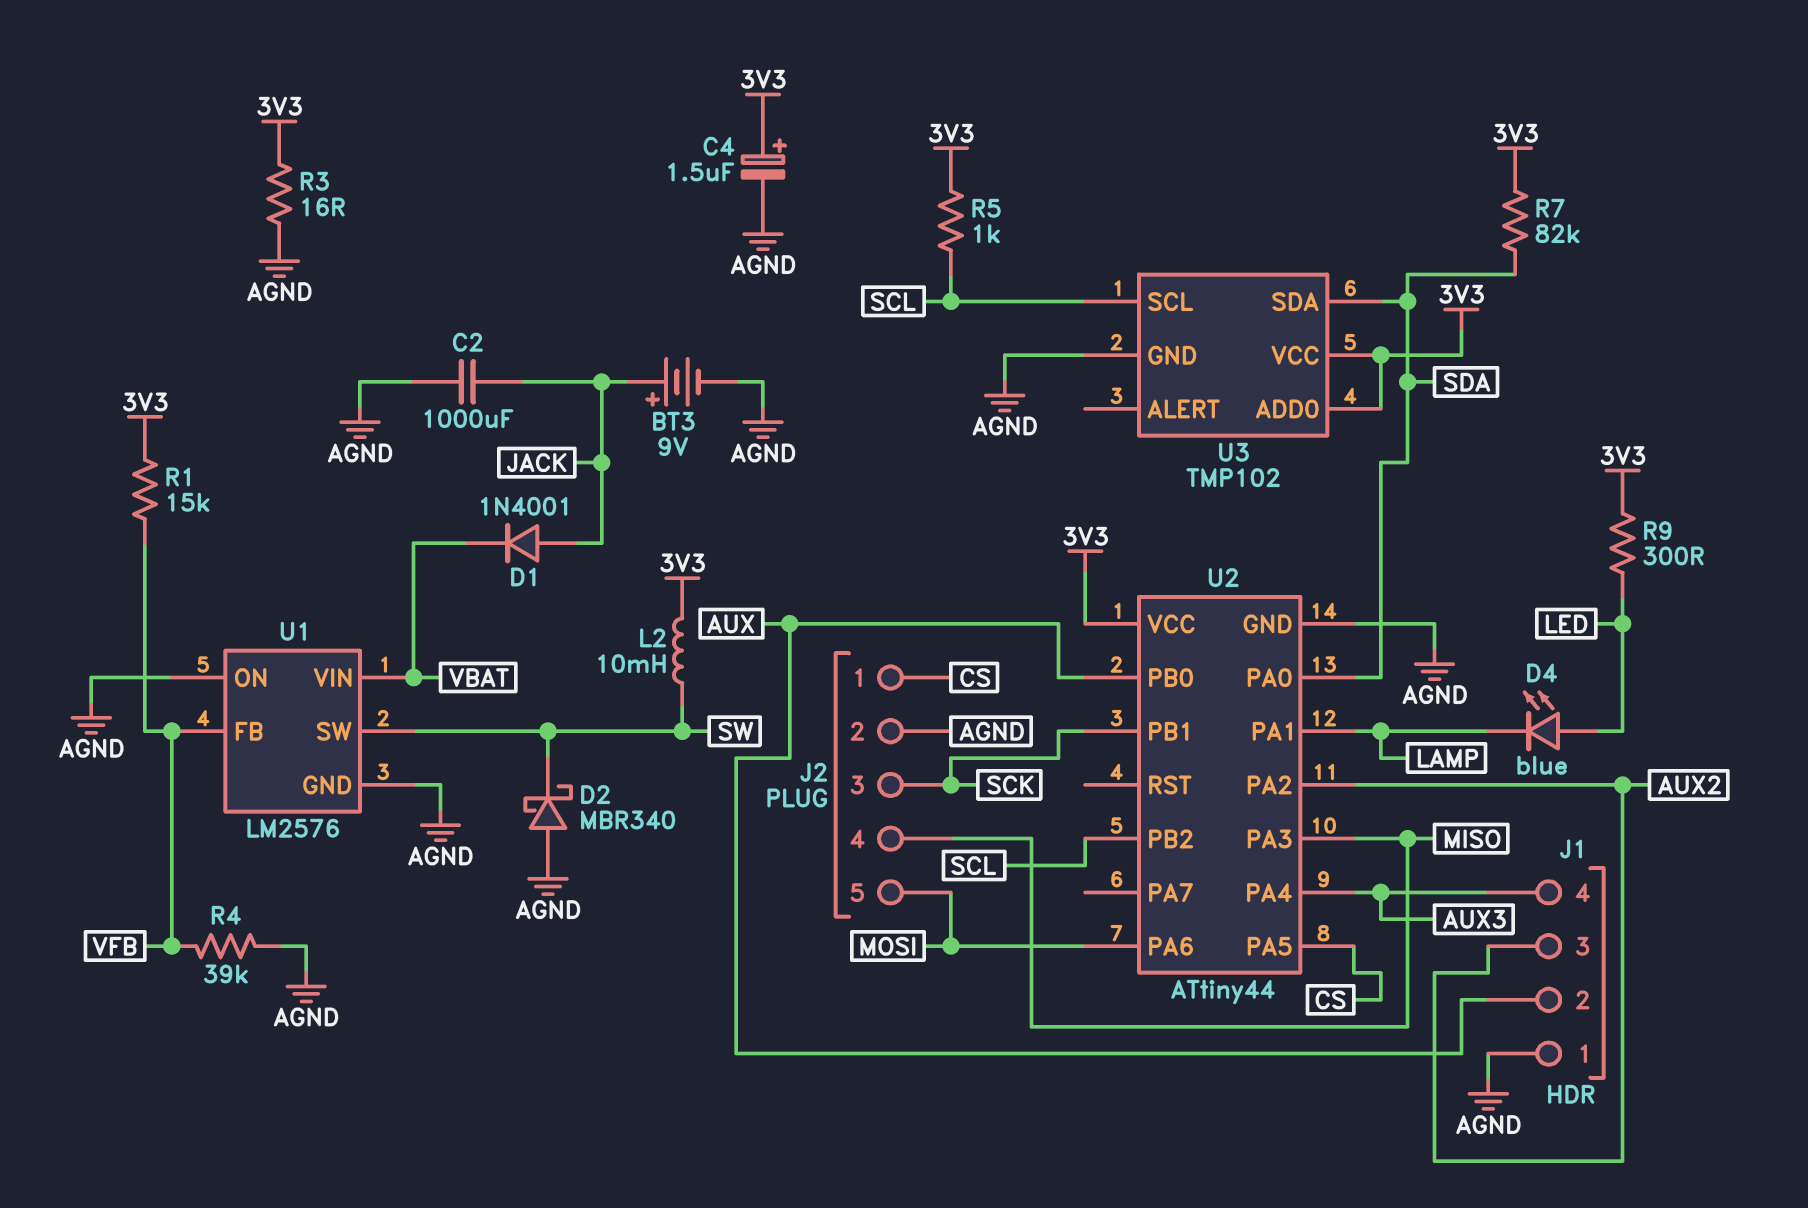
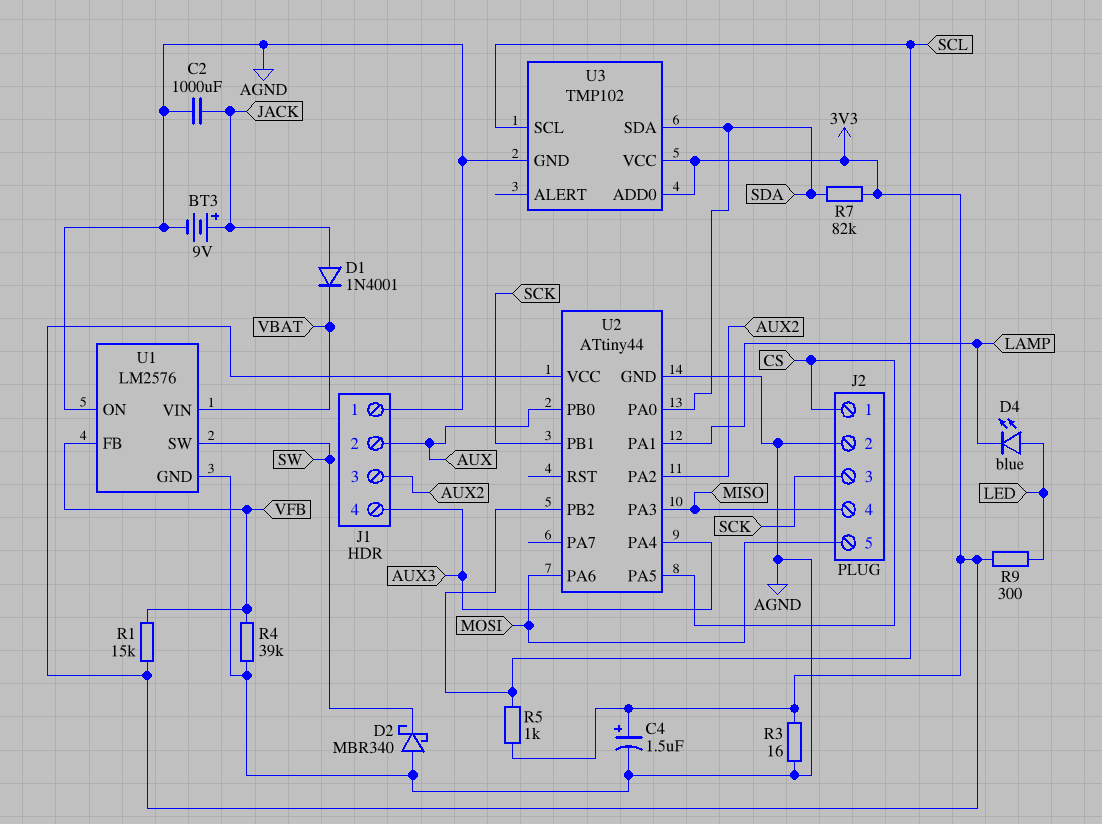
L2: 10mH (3V3, SW) -> none

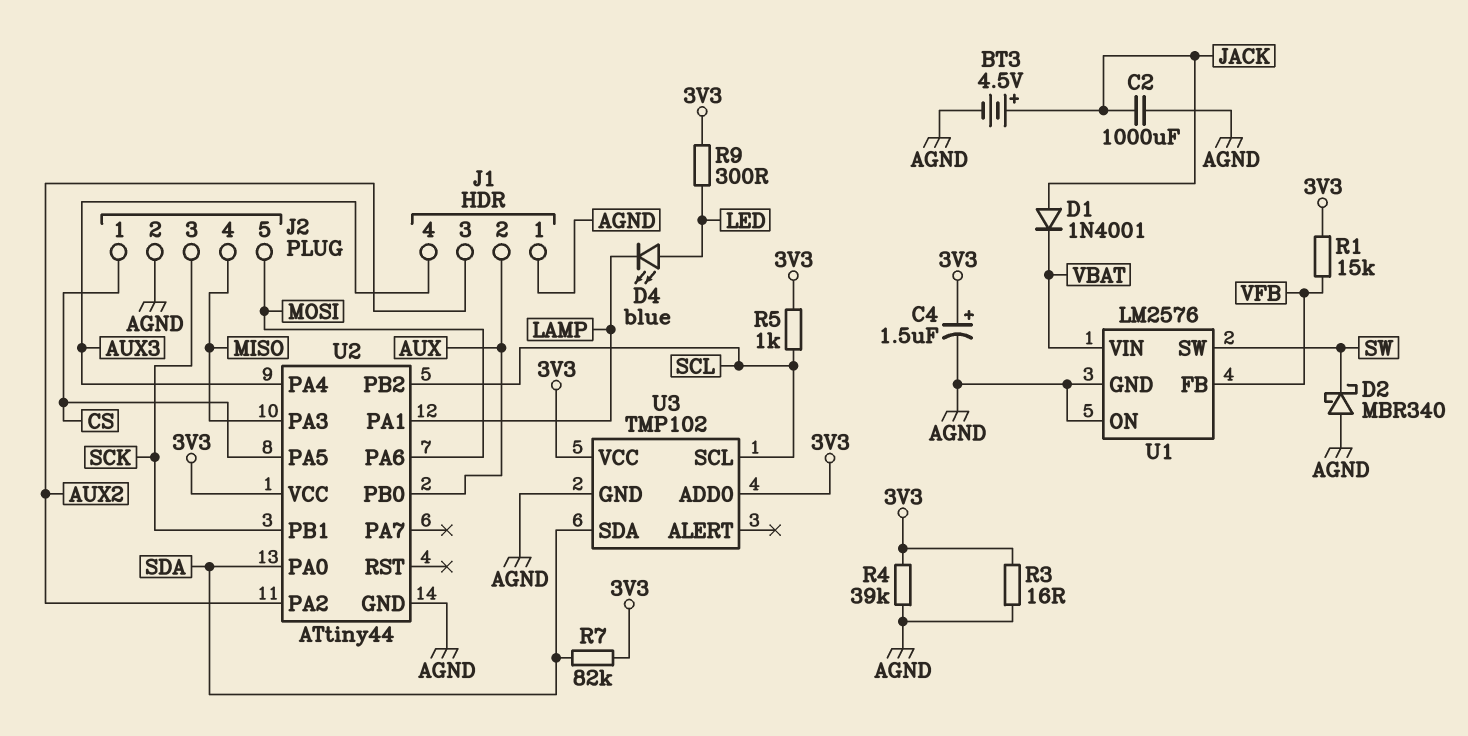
BT3: 9V (plus JACK, minus AGND) -> 4.5V (plus JACK, minus AGND)
R4: 39k (AGND, VFB) -> 39k (3V3, AGND)

